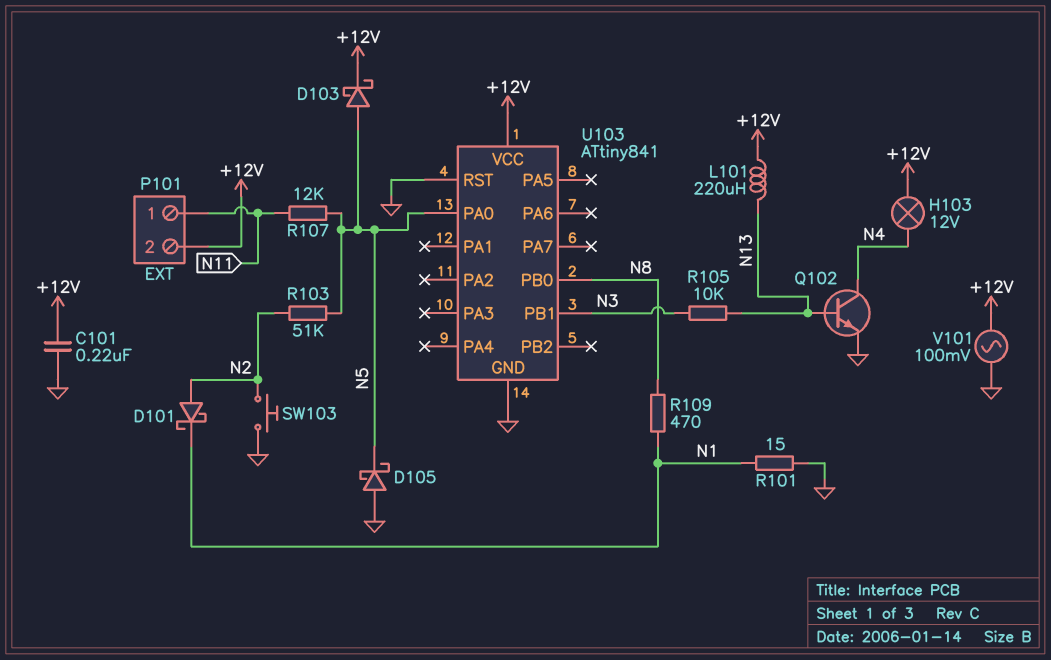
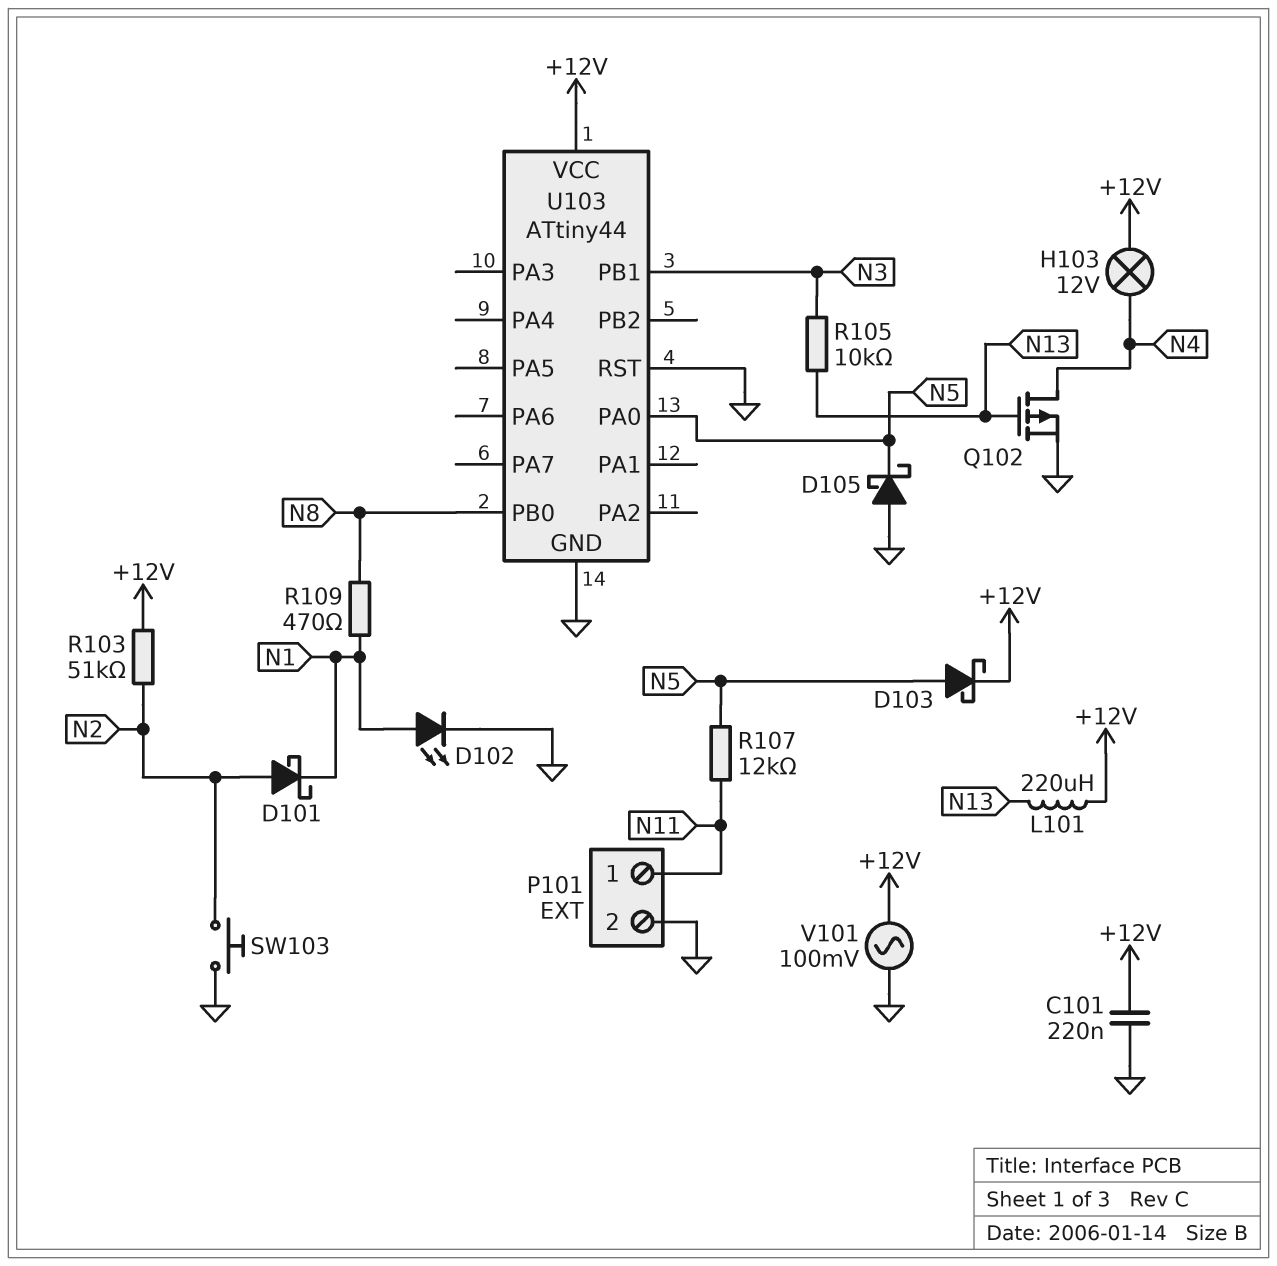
D102: none -> LED (A N1, K GND)
P101 pin 2: +12V -> GND
Q102: NPN (B N13, C N4, E GND) -> PMOS (G N13, D N4, S GND)
R101: 15 (GND, N1) -> none
R103: 51k (N2, N5) -> 51k (+12V, N2)
U103: ATtiny841 -> ATtiny44

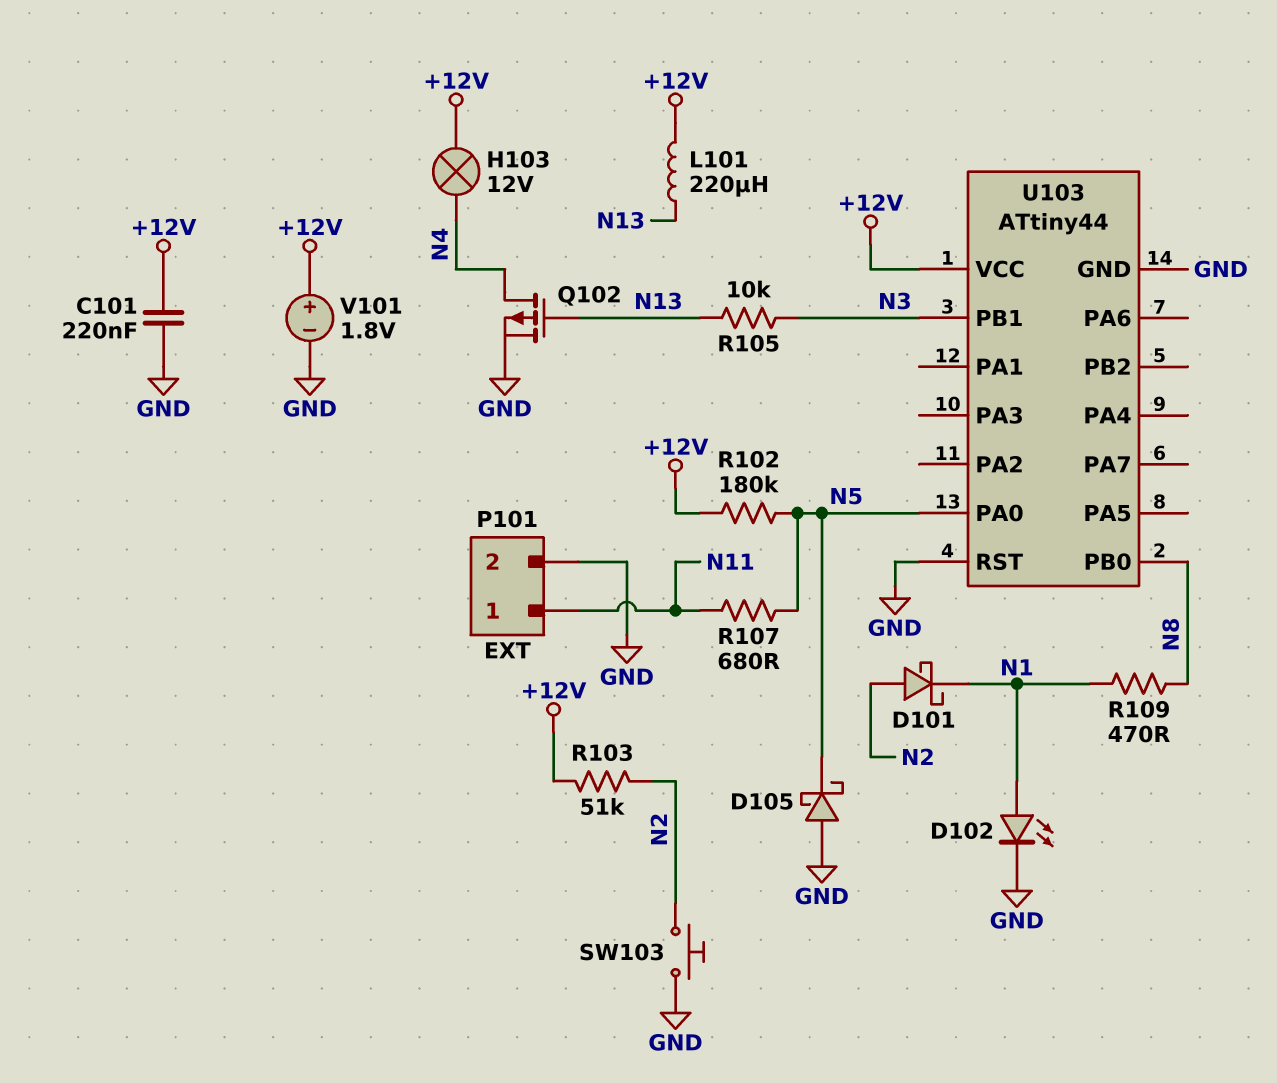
D103: schottky (A N5, K +12V) -> none
R102: none -> 180k (+12V, N5)
R107: 12k (N5, N11) -> 680 (N5, N11)
V101: AC 100mV (+12V, GND) -> 1.8V (plus +12V, minus GND)

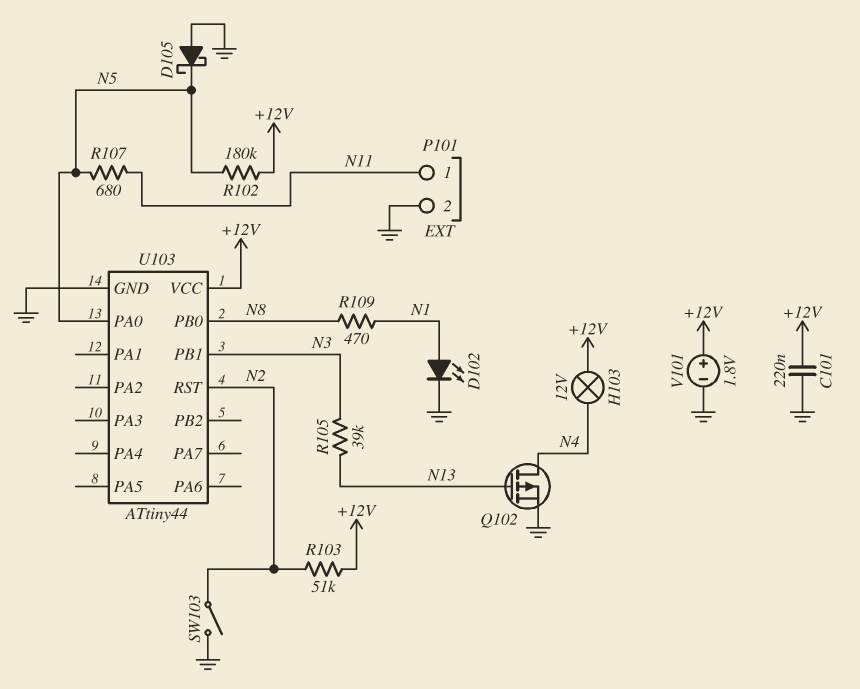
D101: schottky (A N2, K N1) -> none
L101: 220uH (+12V, N13) -> none
R105: 10k (N3, N13) -> 39k (N3, N13)
SW103: button (GND, N2) -> switch (GND, N2)
U103 pin RST: GND -> N2

